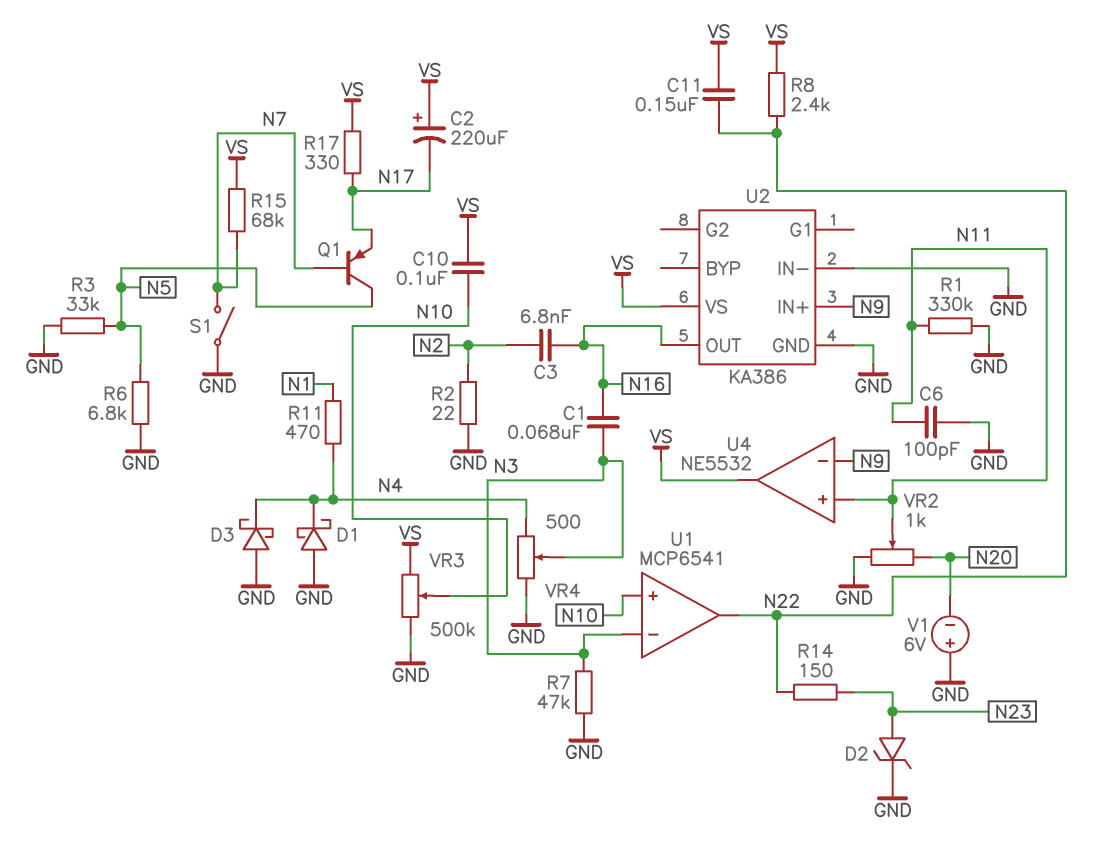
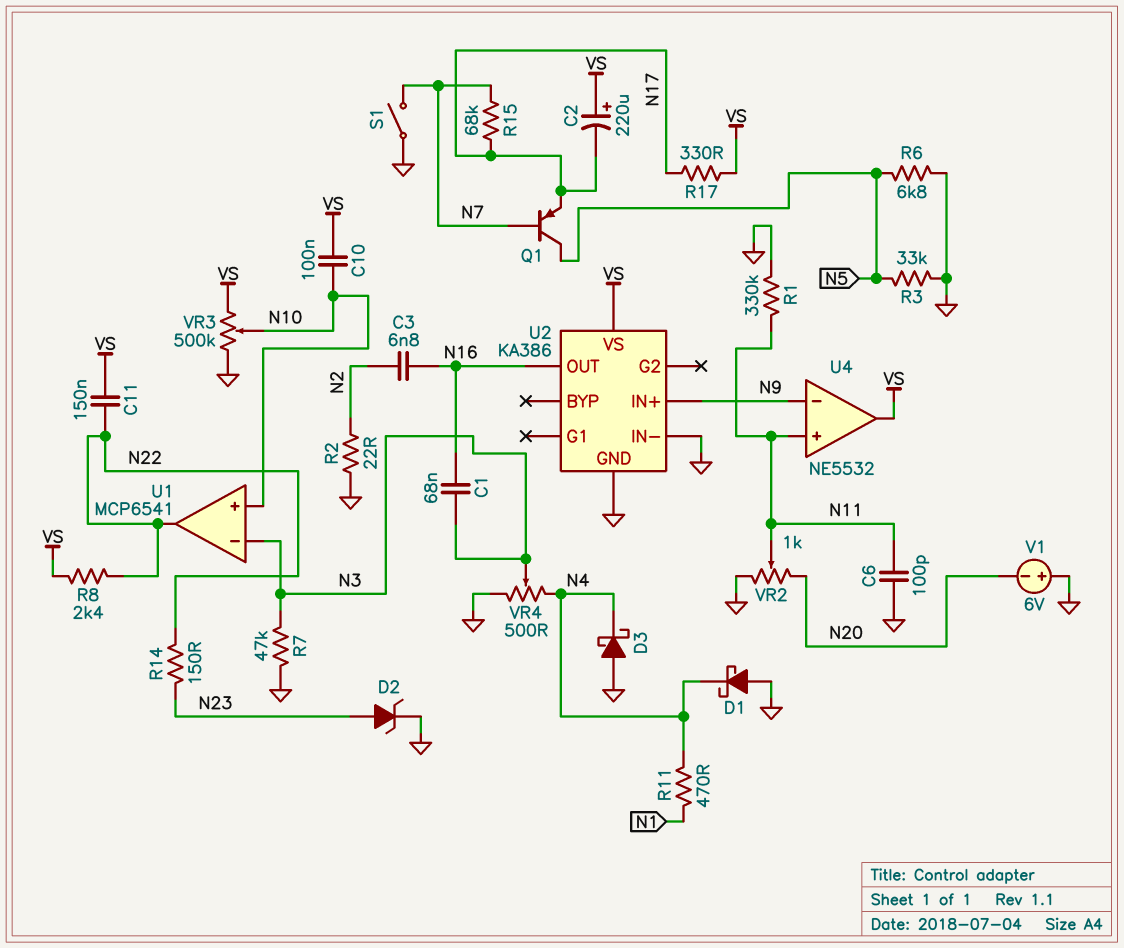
R15: 68k (N7, VS) -> 68k (N7, N17)

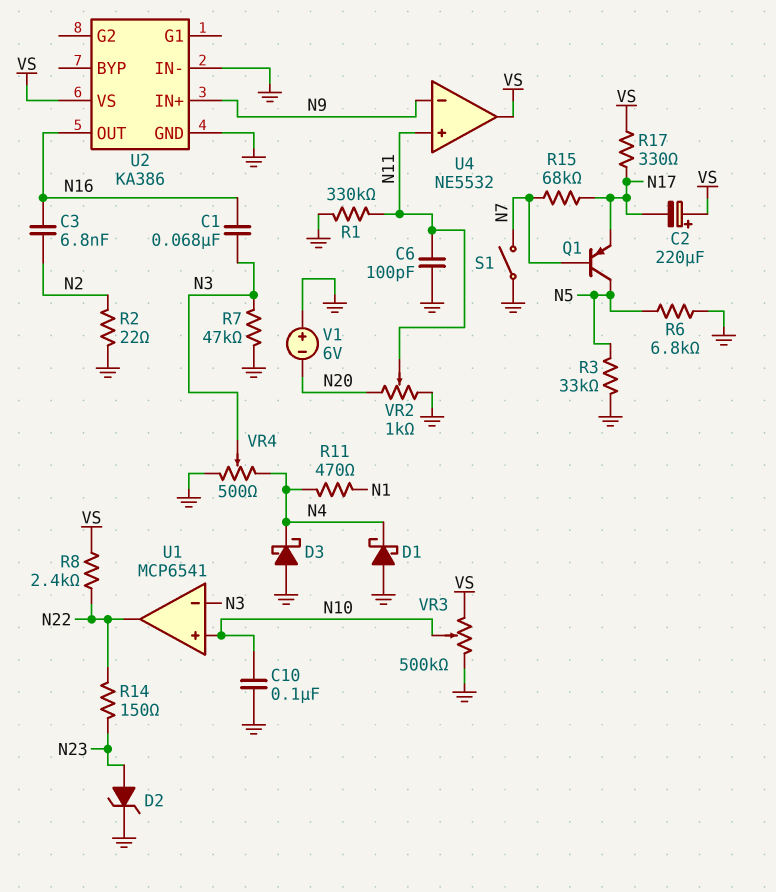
C10: 100nF (N10, VS) -> 100nF (GND, N10)
C11: 150nF (N22, VS) -> none

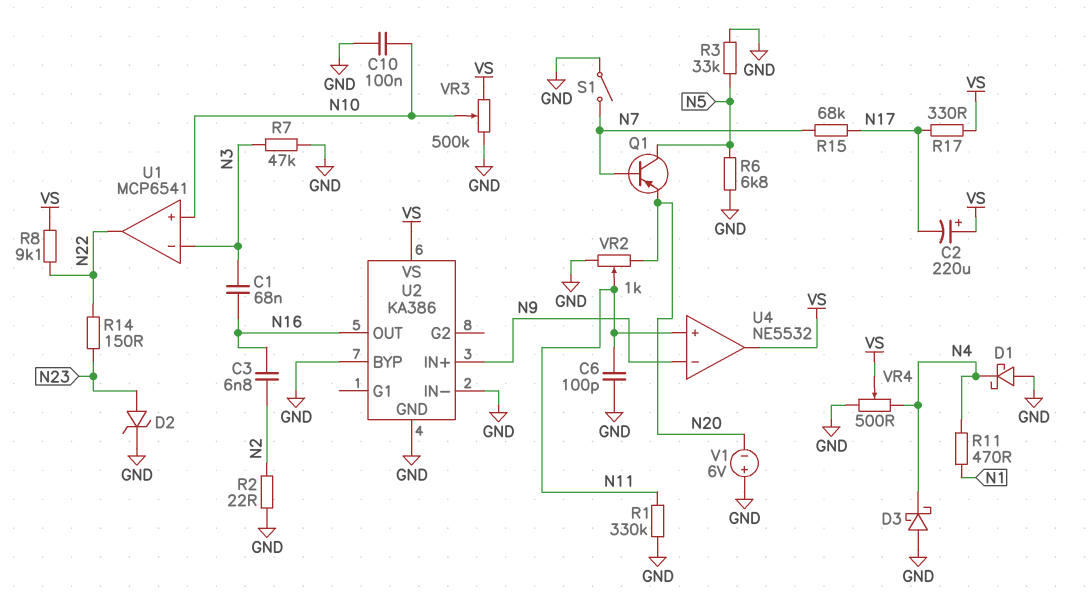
Q1: PNP (B N7, C N5, E N17) -> PNP (B N7, C N5, E N20)
R8: 2.4k (N22, VS) -> 9.1k (N22, VS)
U2 pin BYP: none -> GND
VR4: 500 (GND, N4, wiper N3) -> 500 (GND, N4, wiper VS)

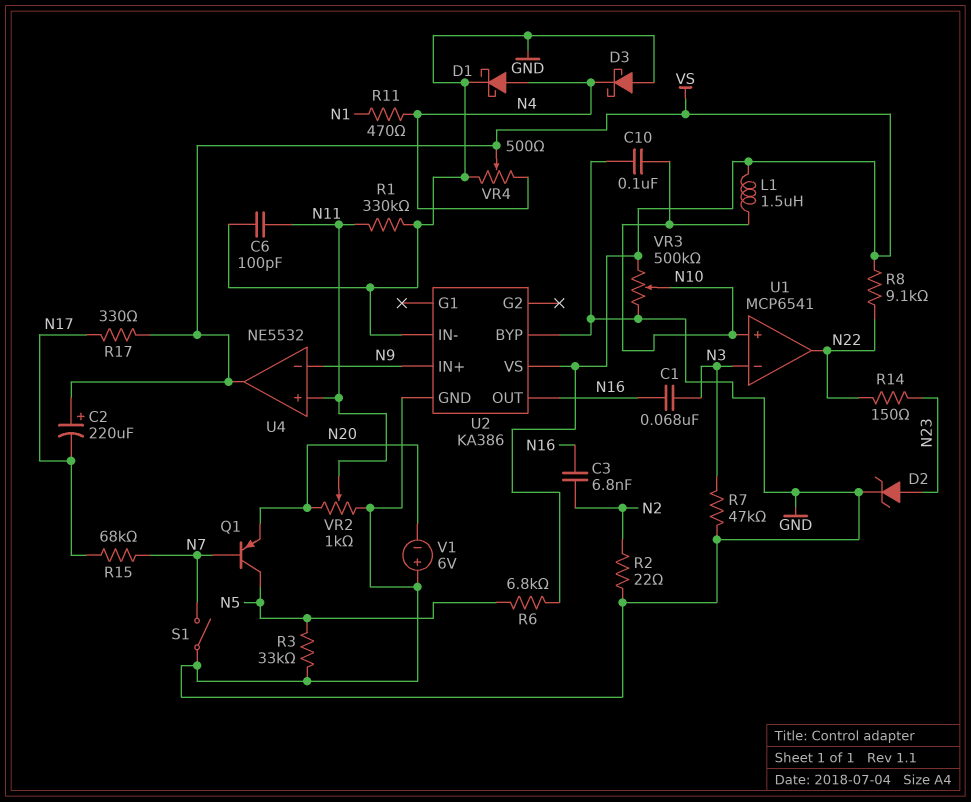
D1: schottky (A GND, K N4) -> schottky (A N4, K GND)
L1: none -> 1.5uH (N10, VS)
R6: 6.8k (GND, N5) -> 6.8k (N5, VS)

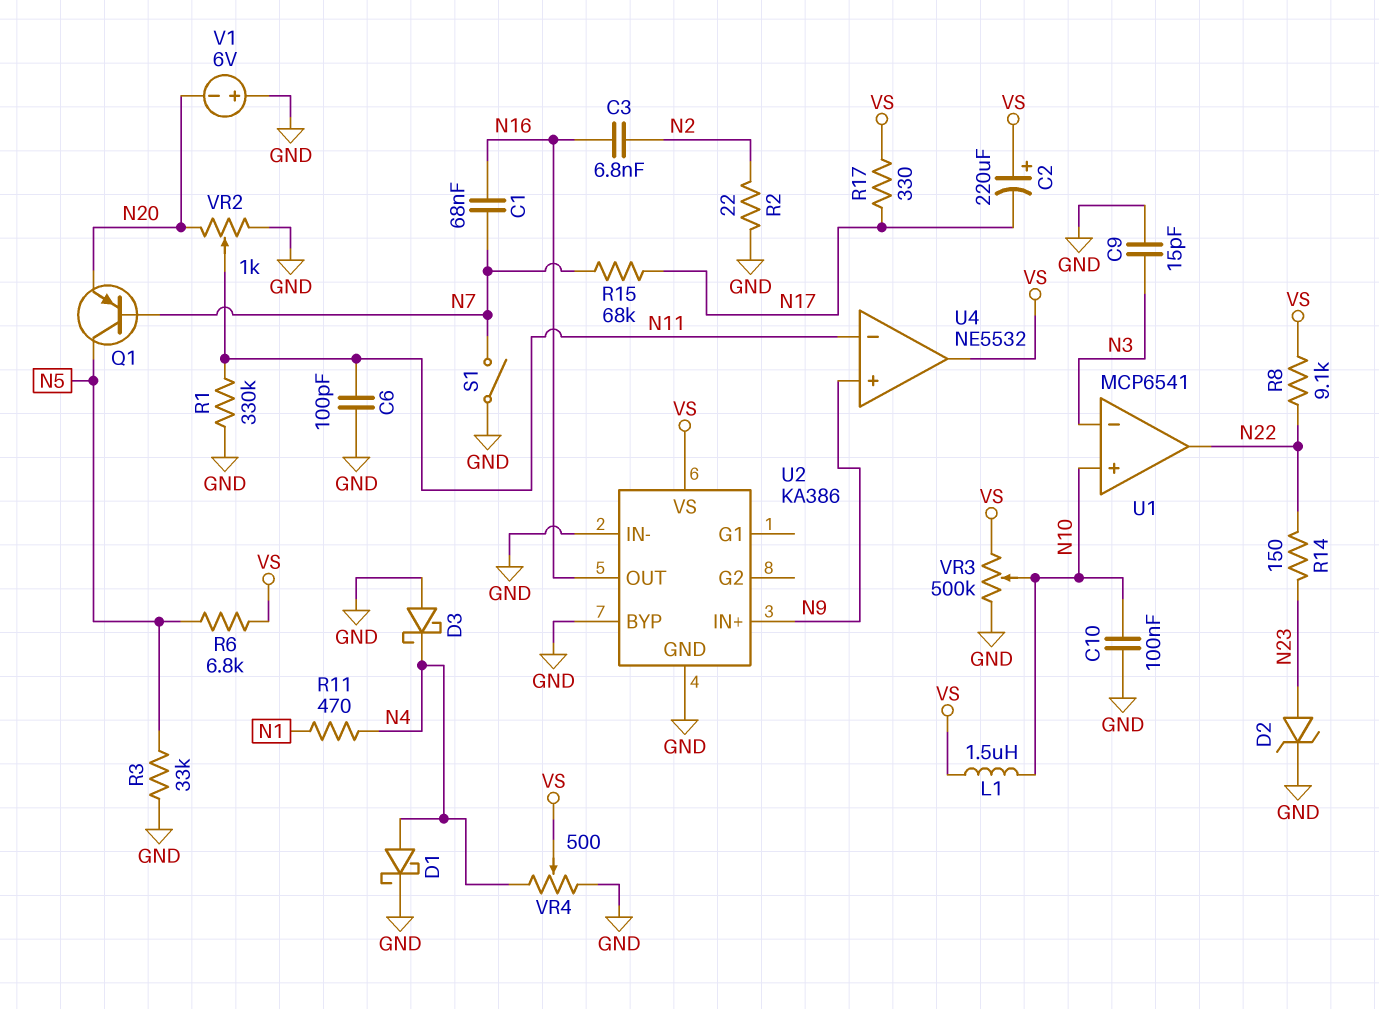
C1: 68nF (N3, N16) -> 68nF (N7, N16)
C9: none -> 15pF (GND, N3)
R7: 47k (GND, N3) -> none
U4 pin in+: N11 -> N9
U4 pin in-: N9 -> N11

